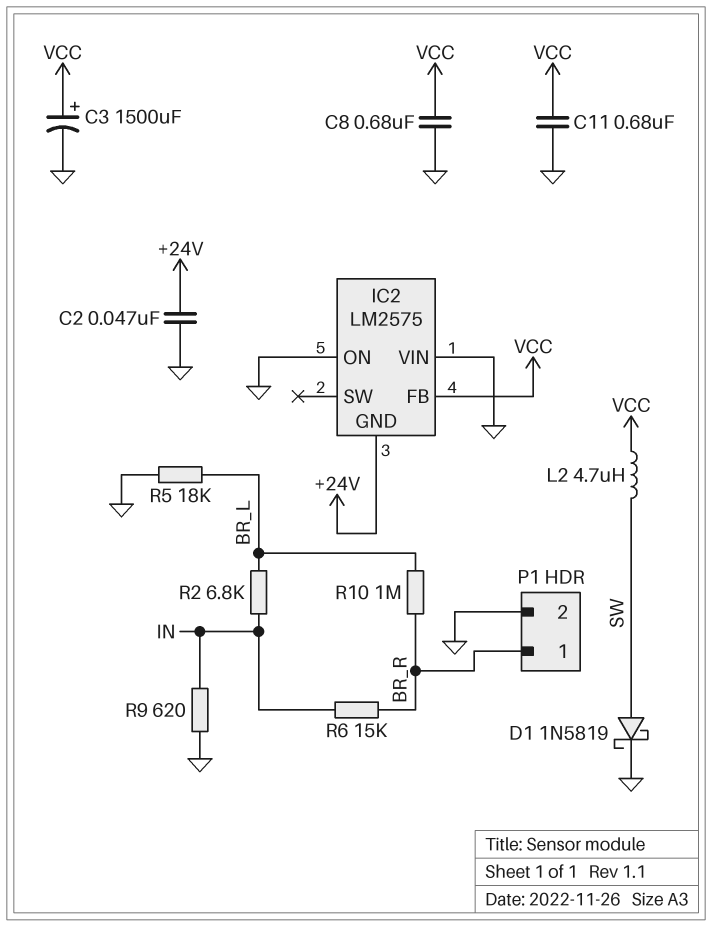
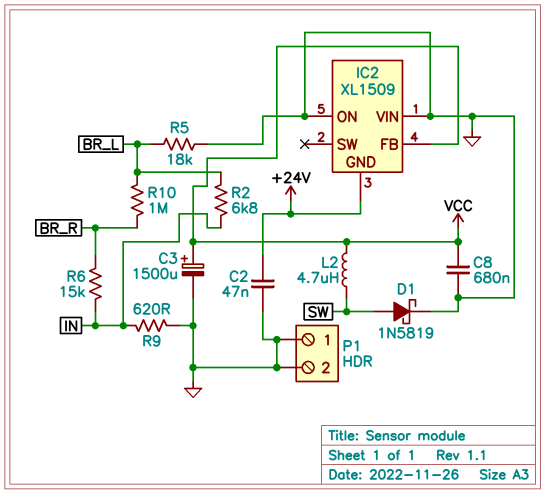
C11: 680nF (GND, VCC) -> none
IC2: LM2575 -> XL1509
P1 pin 1: BR_R -> GND

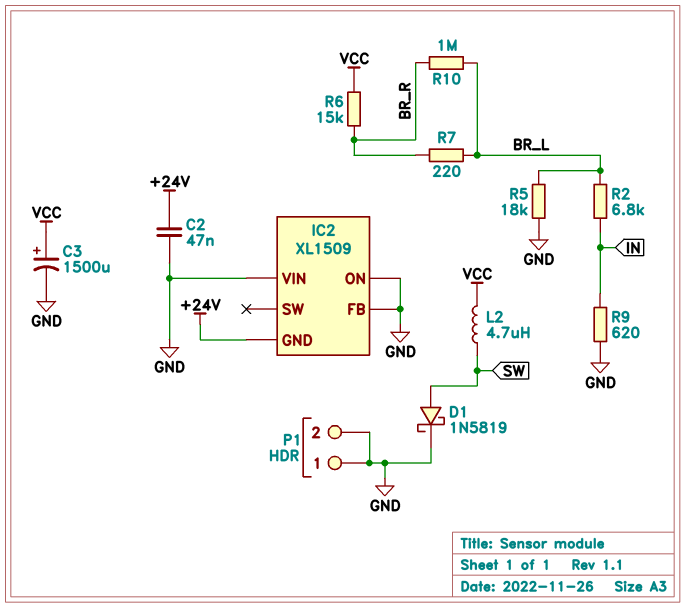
C8: 680nF (GND, VCC) -> none
IC2 pin FB: VCC -> GND
R6: 15k (BR_R, IN) -> 15k (BR_R, VCC)
R7: none -> 220 (BR_L, BR_R)

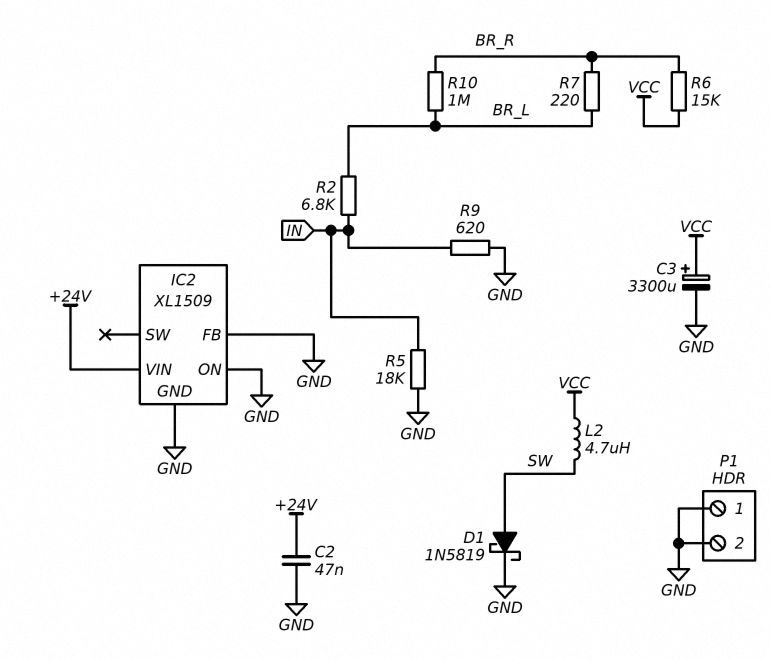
C3: 1500uF (plus VCC, minus GND) -> 3300uF (plus VCC, minus GND)
IC2 pin GND: +24V -> GND
IC2 pin VIN: GND -> +24V
R5: 18k (BR_L, GND) -> 18k (GND, IN)

